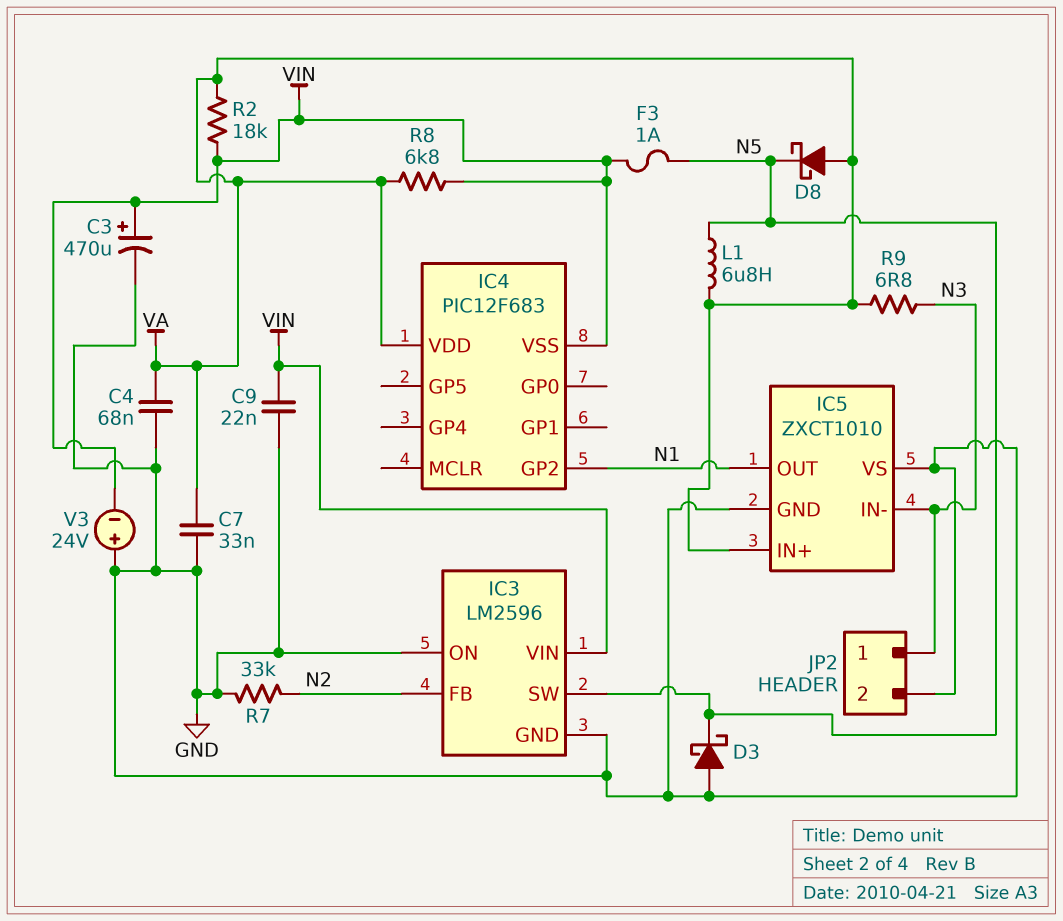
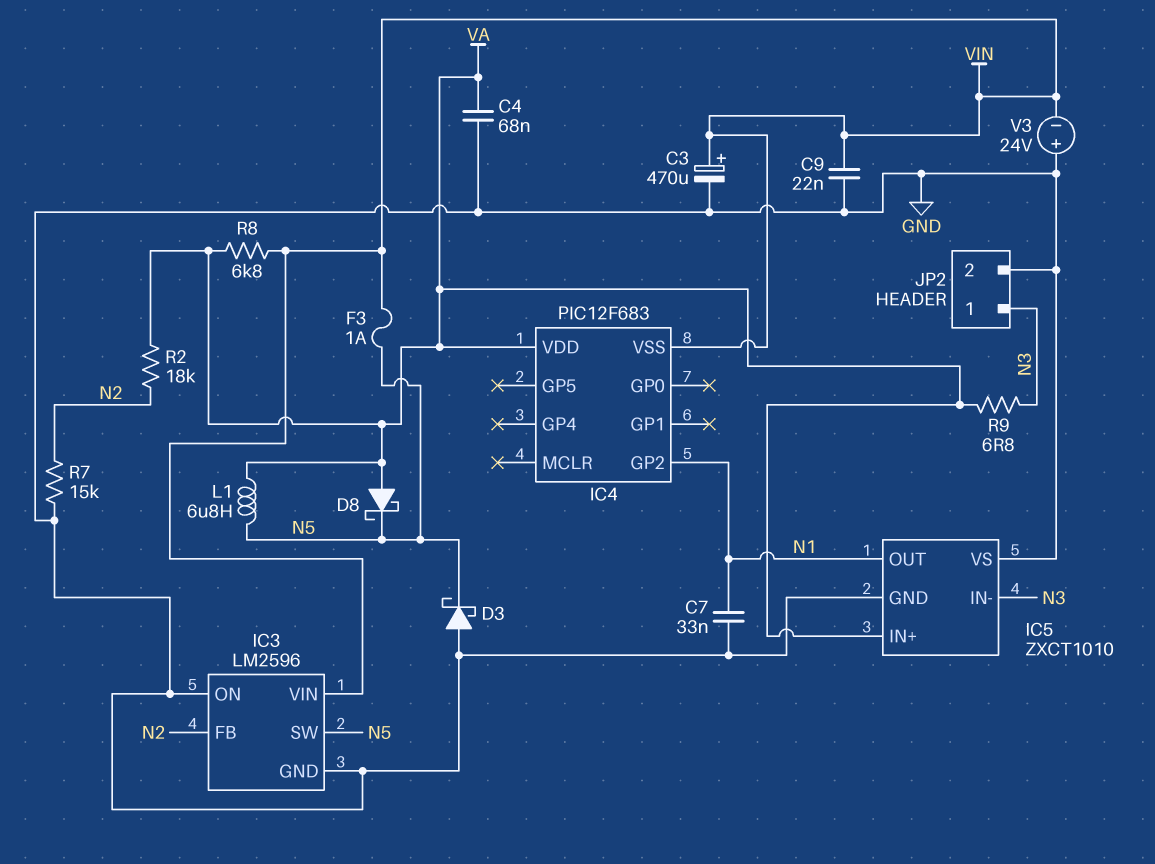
C7: 33nF (GND, VA) -> 33nF (GND, N1)
R2: 18k (VA, VIN) -> 18k (N2, VA)
R7: 33k (GND, N2) -> 15k (GND, N2)

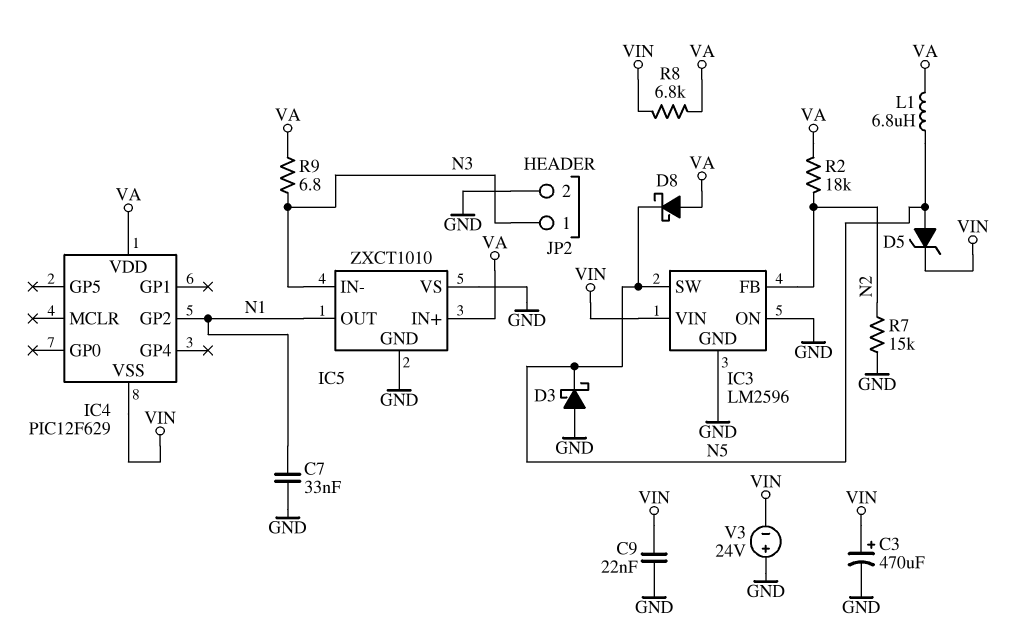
C4: 68nF (GND, VA) -> none
D5: none -> zener (A N5, K VIN)
F3: 1A (N5, VIN) -> none
IC4: PIC12F683 -> PIC12F629

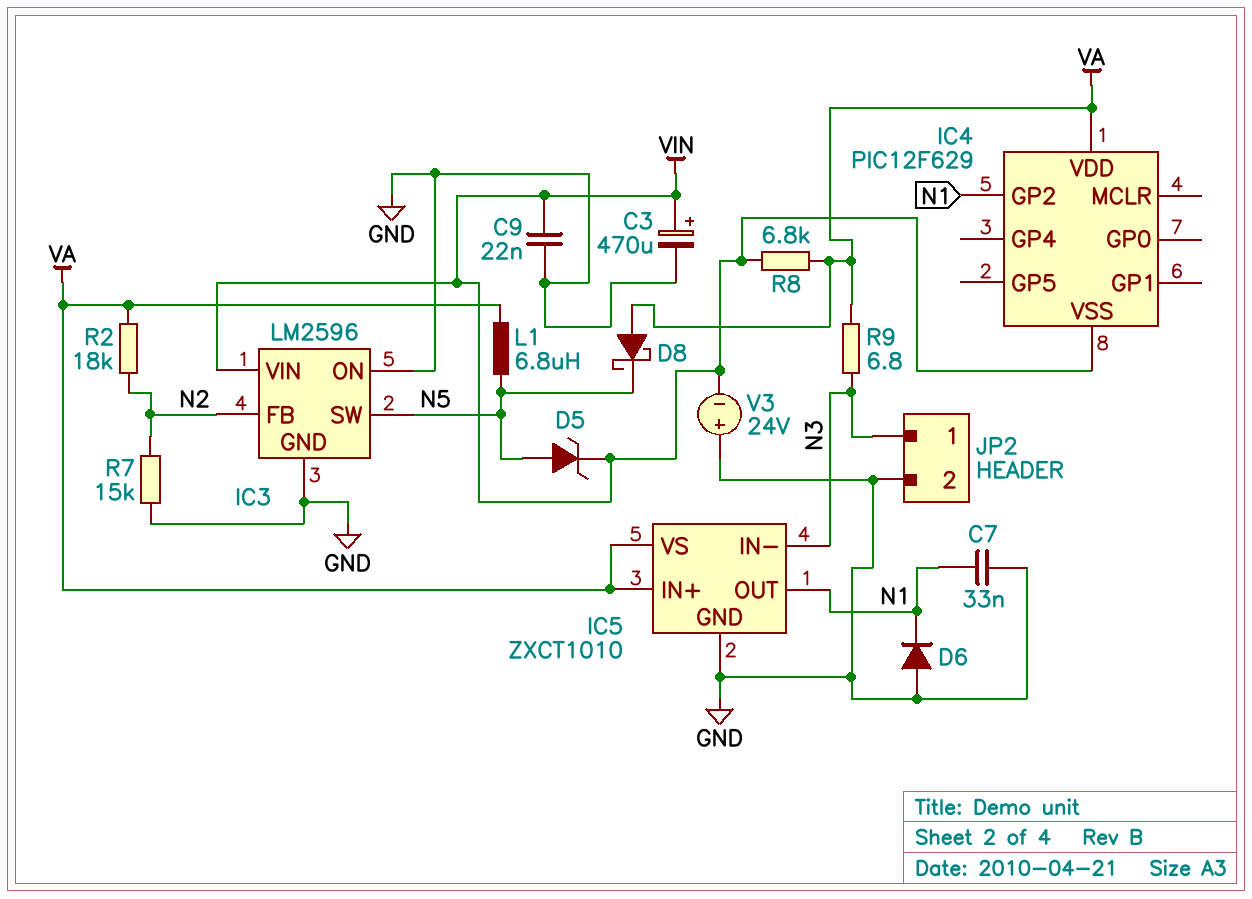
D3: schottky (A GND, K N5) -> none
D6: none -> diode (A GND, K N1)
IC5 pin VS: GND -> VA

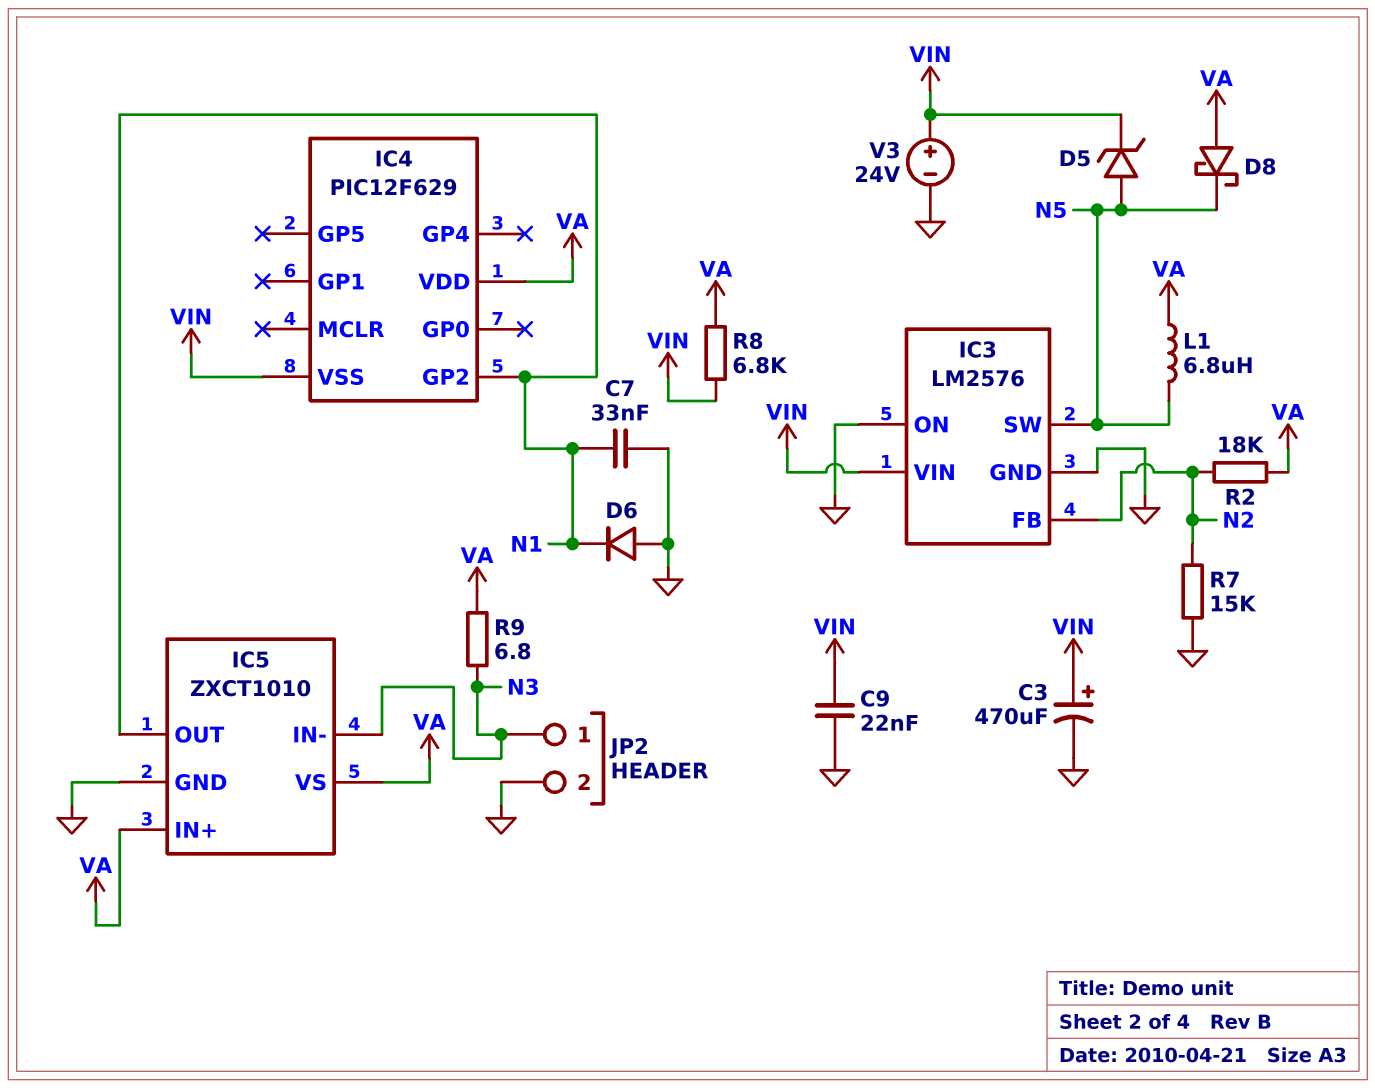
IC3: LM2596 -> LM2576
V3: 24V (plus GND, minus VIN) -> 24V (plus VIN, minus GND)

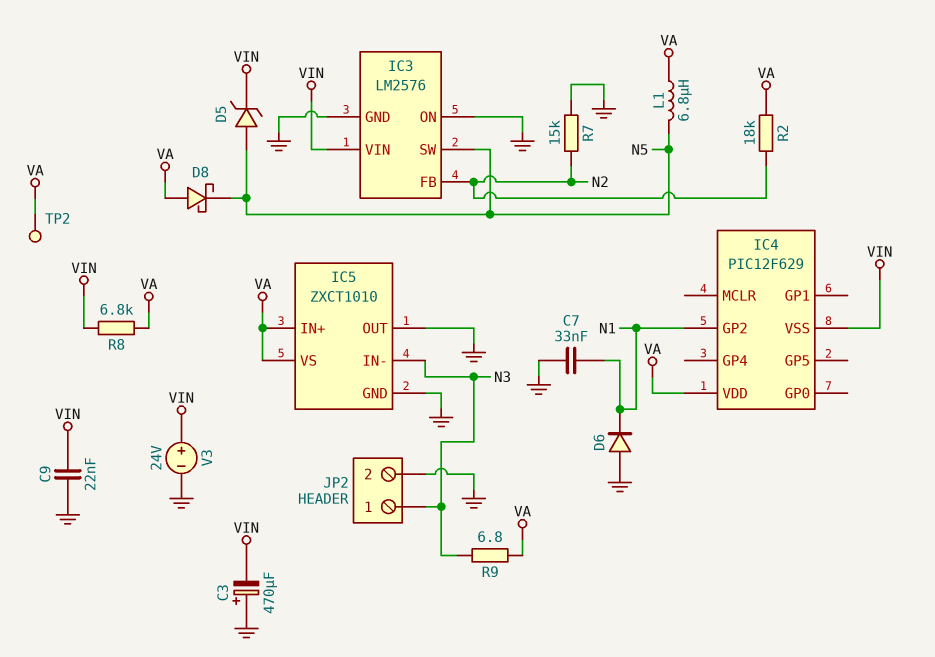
C3: 470uF (plus VIN, minus GND) -> 470uF (plus GND, minus VIN)
IC5 pin OUT: N1 -> GND
TP2: none -> test point (VA)

